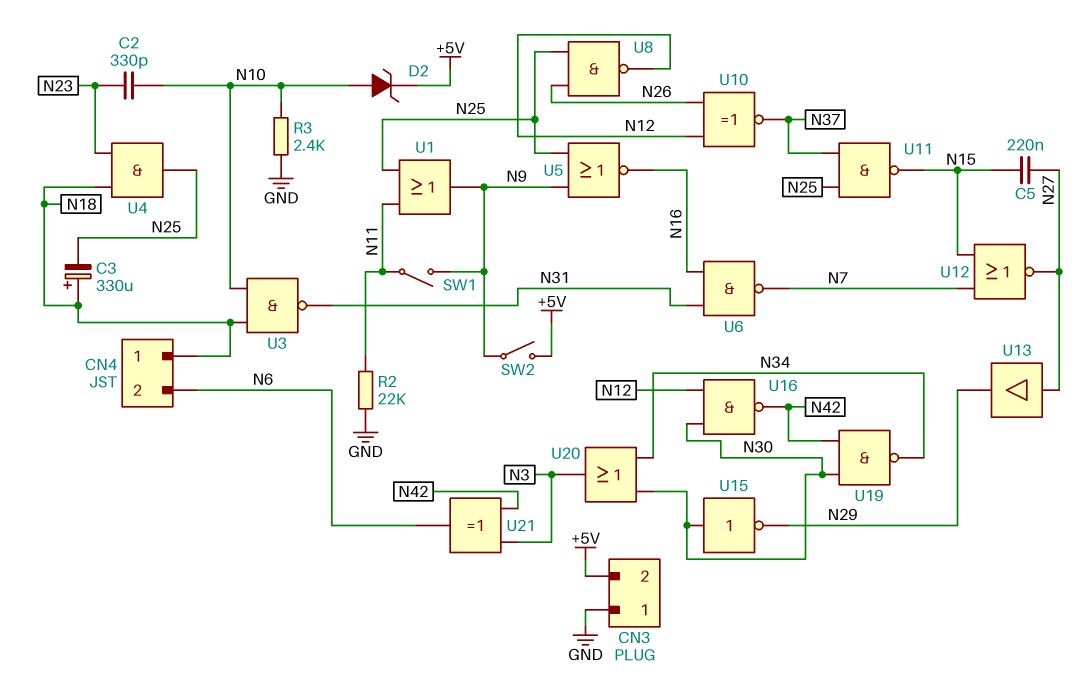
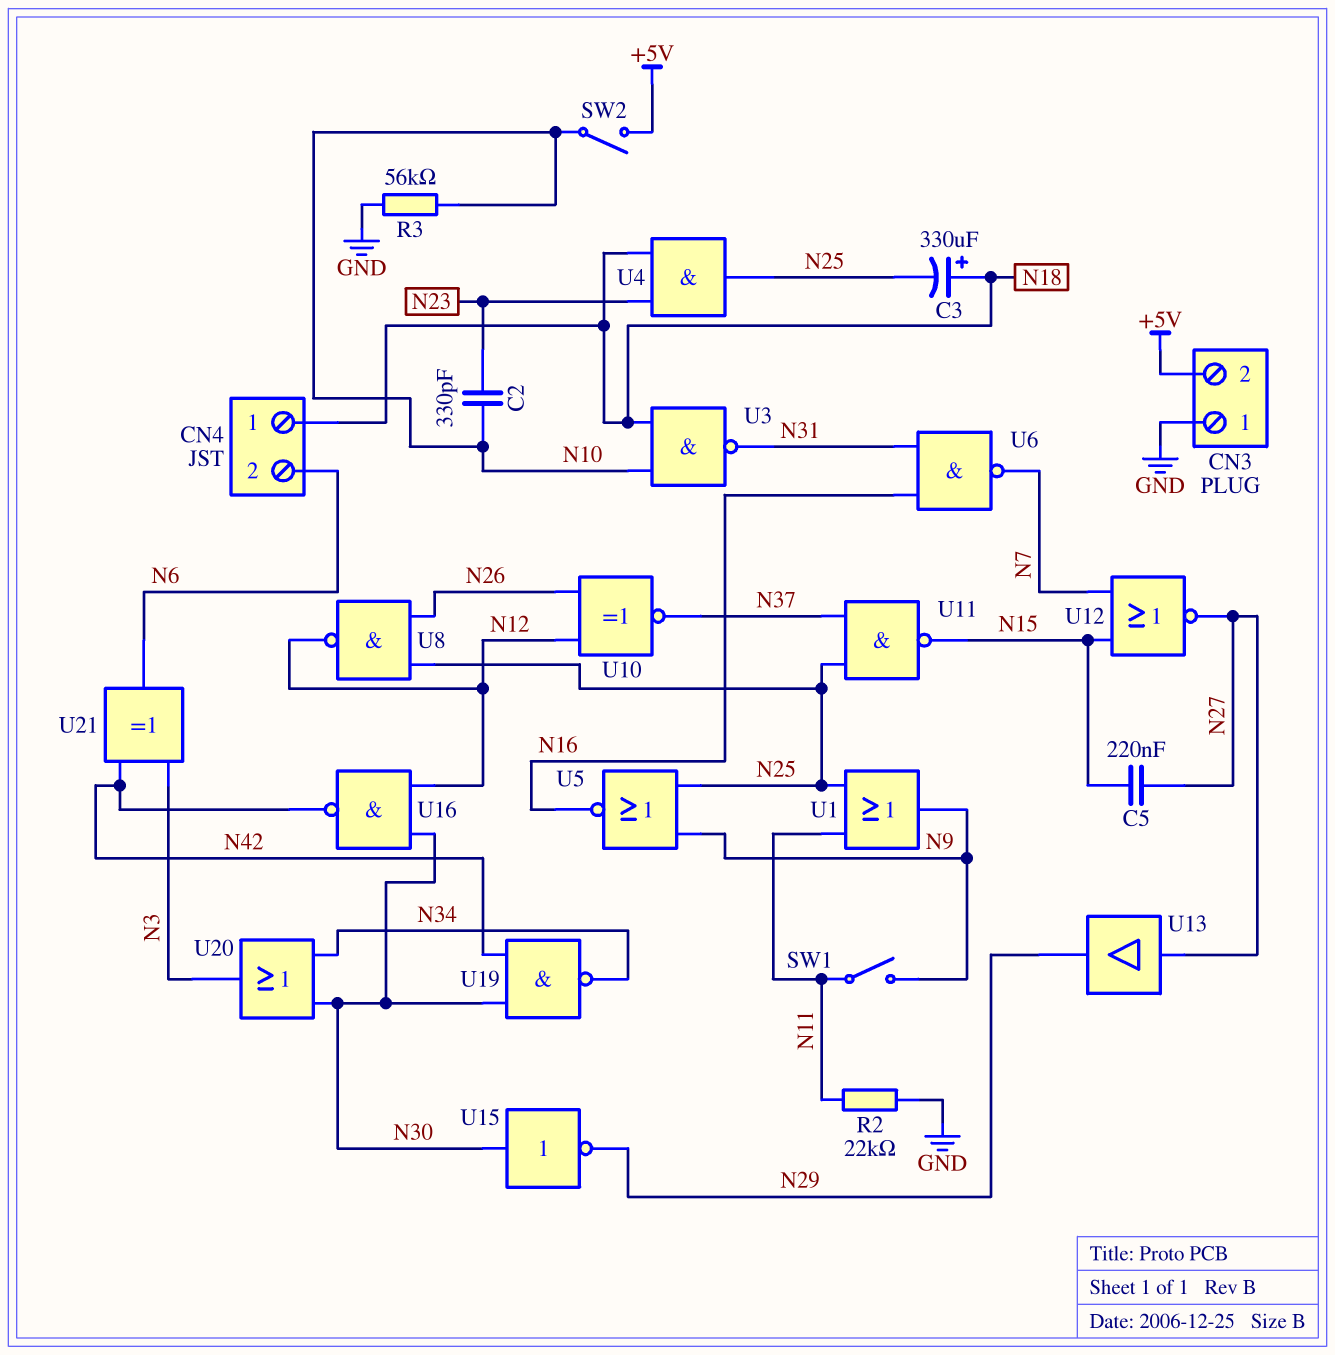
D2: zener (A N10, K +5V) -> none
R3: 2.4k (GND, N10) -> 56k (GND, N10)
SW2: switch (+5V, N9) -> switch (+5V, N10)

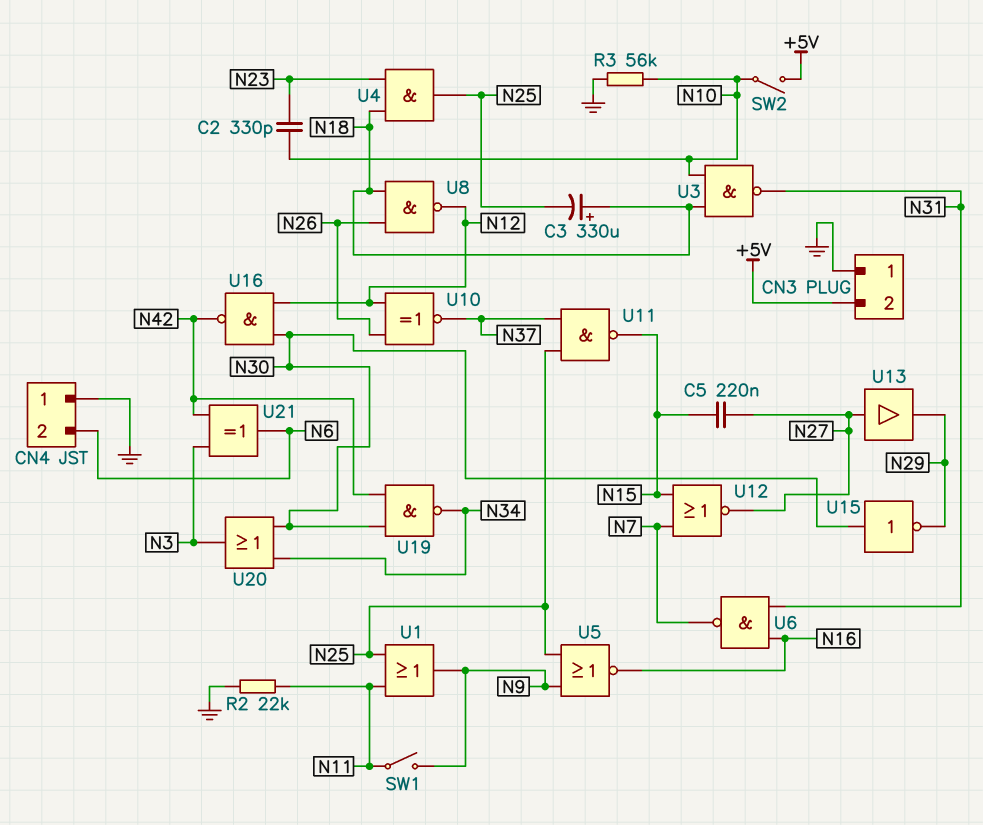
CN4 pin 1: N18 -> GND
U8: NAND (in N25, in N26, out N12) -> NAND (in N18, in N26, out N12)

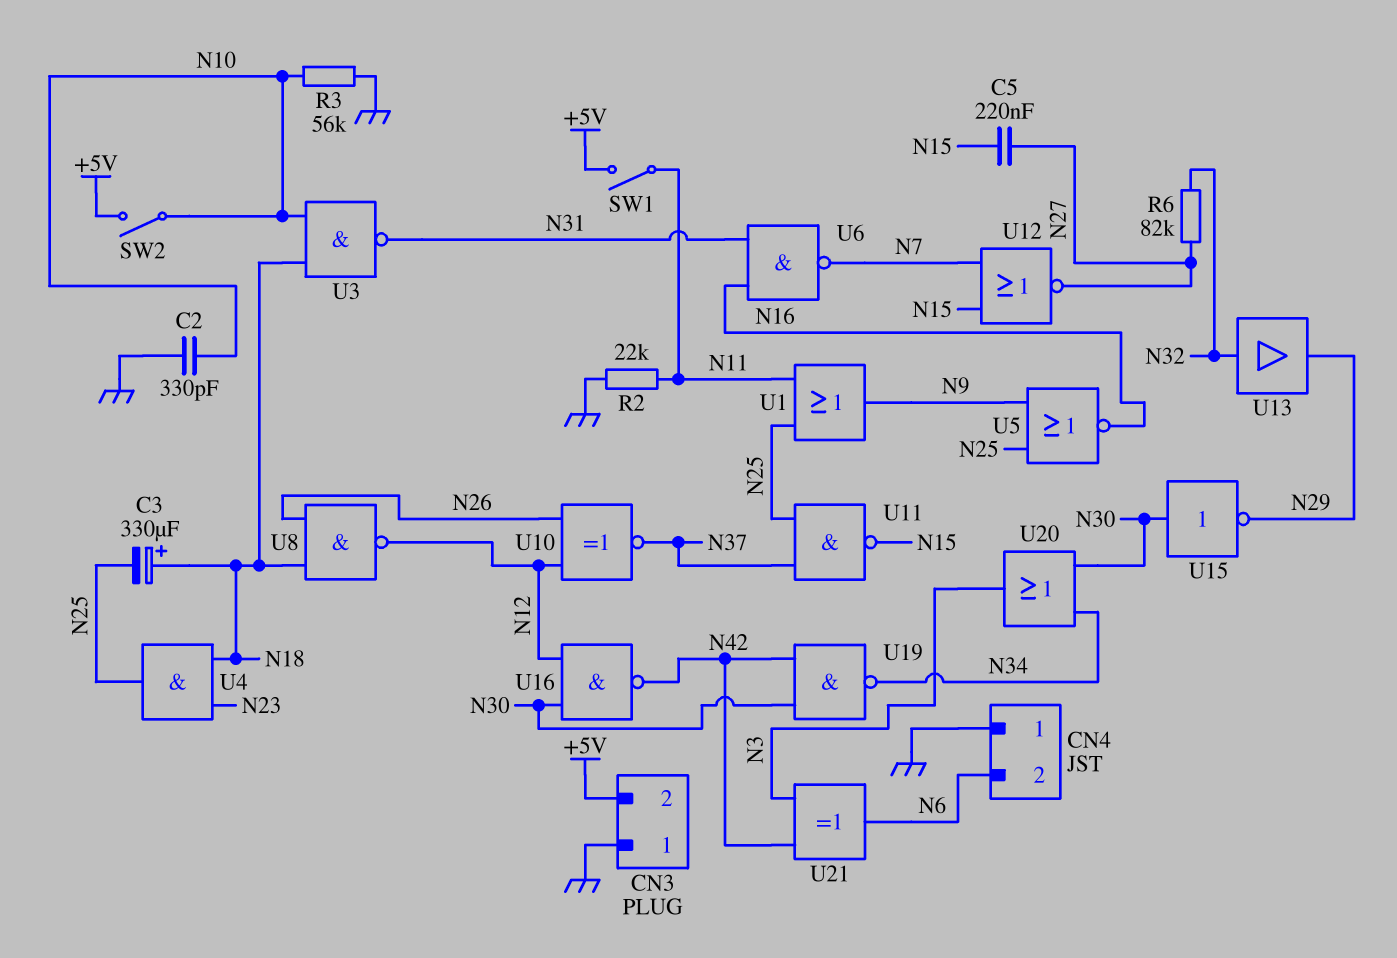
C2: 330pF (N10, N23) -> 330pF (GND, N10)
R6: none -> 82k (N27, N32)
SW1: switch (N9, N11) -> switch (+5V, N11)
U13: buffer (in N27, out N29) -> buffer (in N32, out N29)

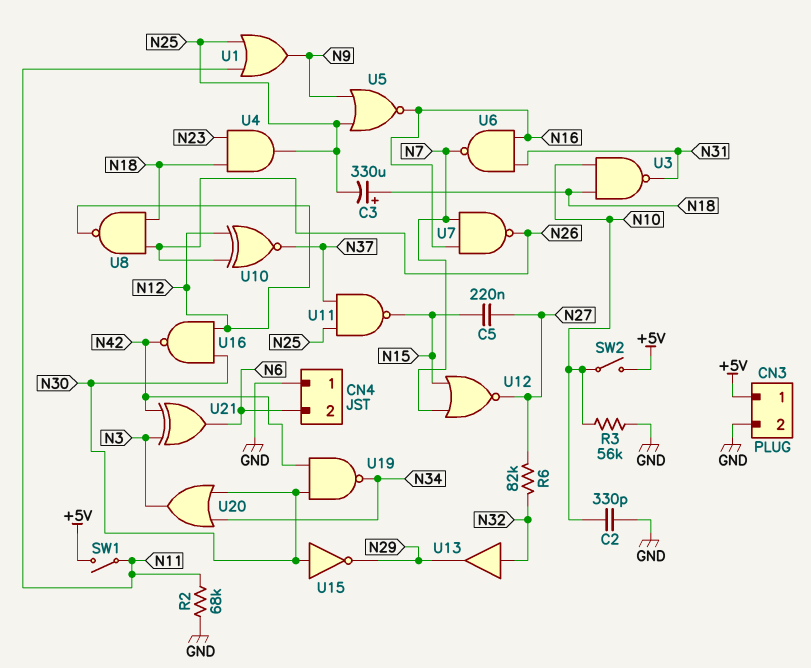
CN3 pin 1: GND -> +5V
CN3 pin 2: +5V -> GND
R2: 22k (GND, N11) -> 68k (GND, N11)
U7: none -> NAND (in N7, in N16, out N26)

